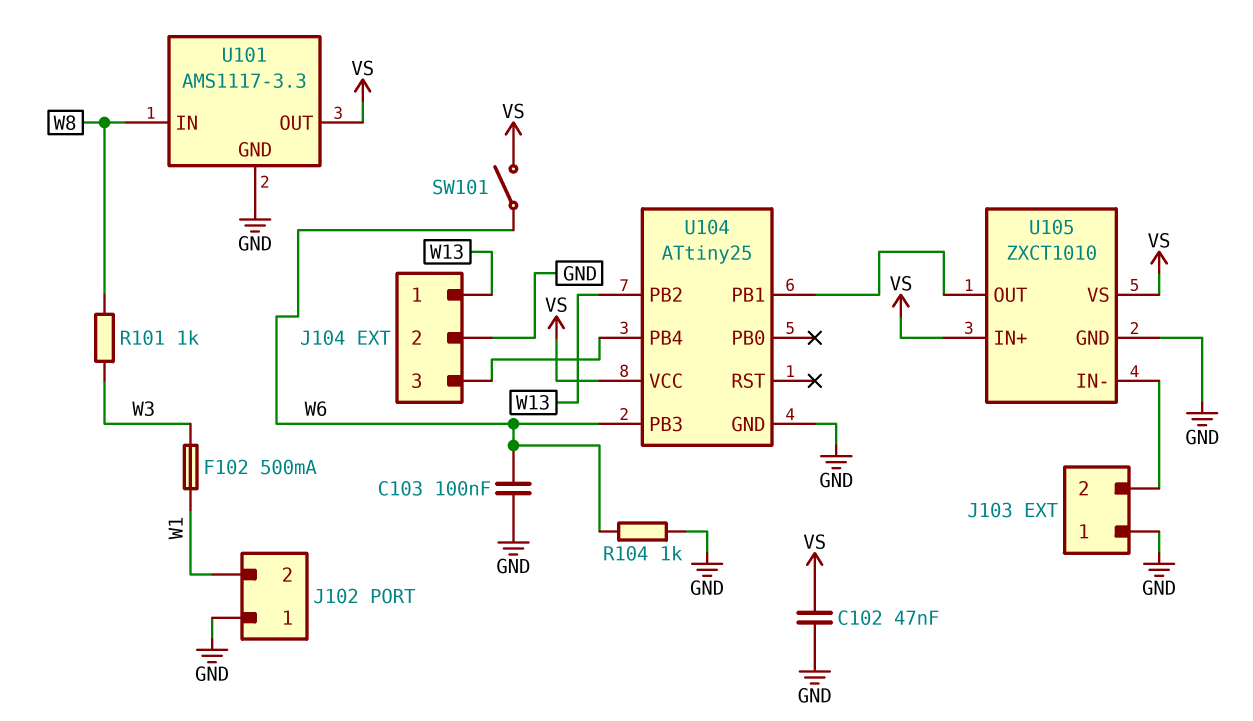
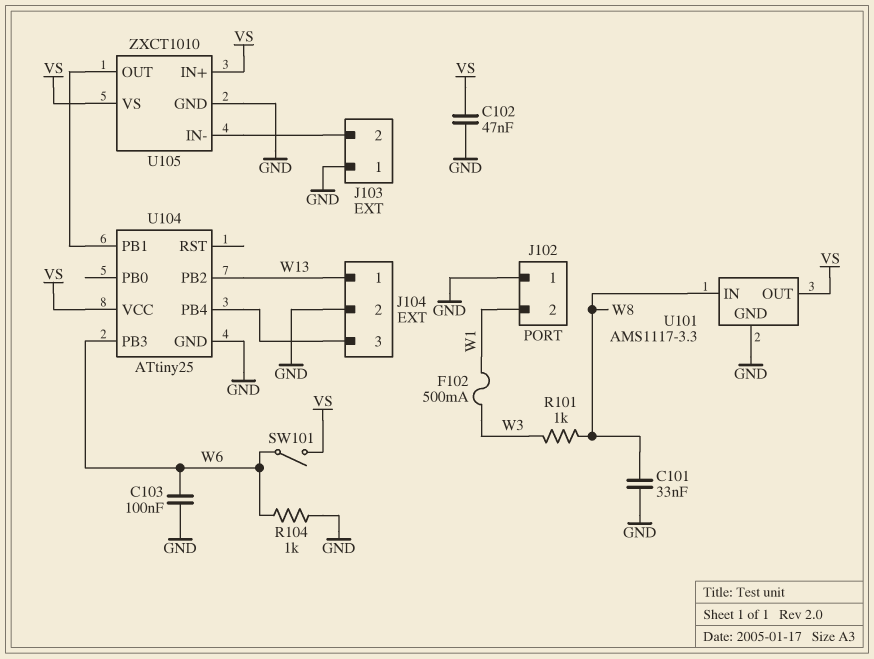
C101: none -> 33nF (GND, W8)

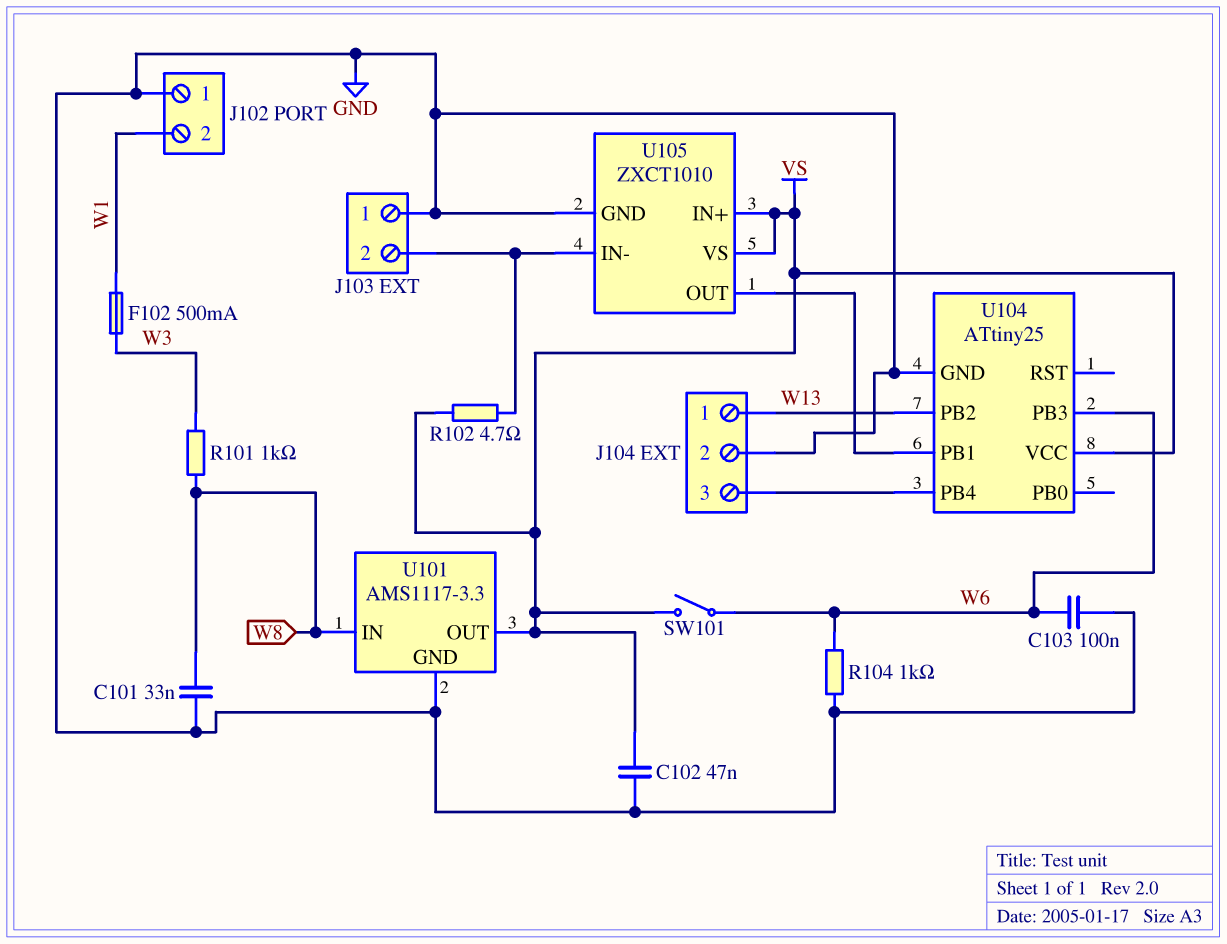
R102: none -> 4.7 (J103/2, VS)

